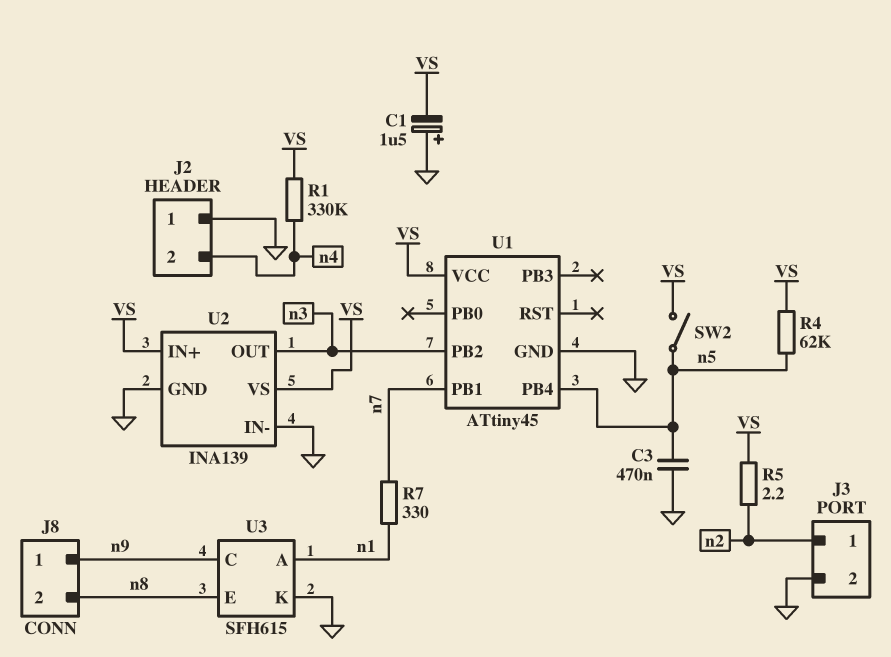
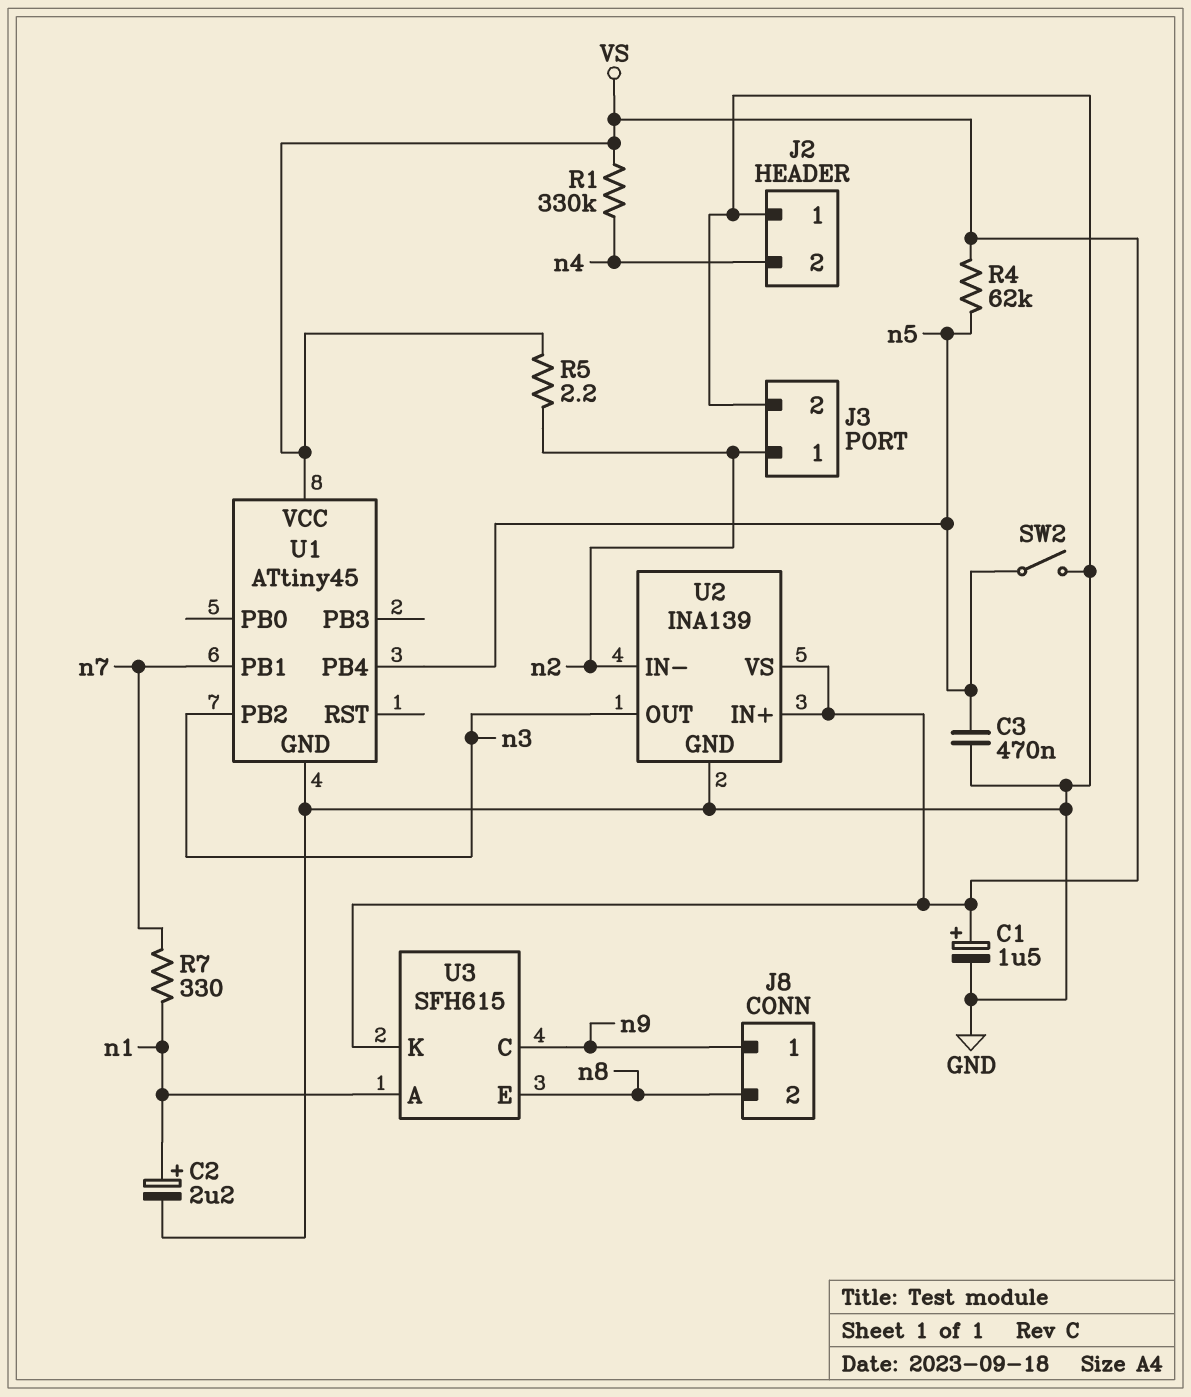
C1: 1.5uF (plus GND, minus VS) -> 1.5uF (plus VS, minus GND)
C2: none -> 2.2uF (plus n1, minus GND)
SW2: switch (VS, n5) -> switch (GND, n5)
U2 pin IN-: GND -> n2
U3 pin K: GND -> VS

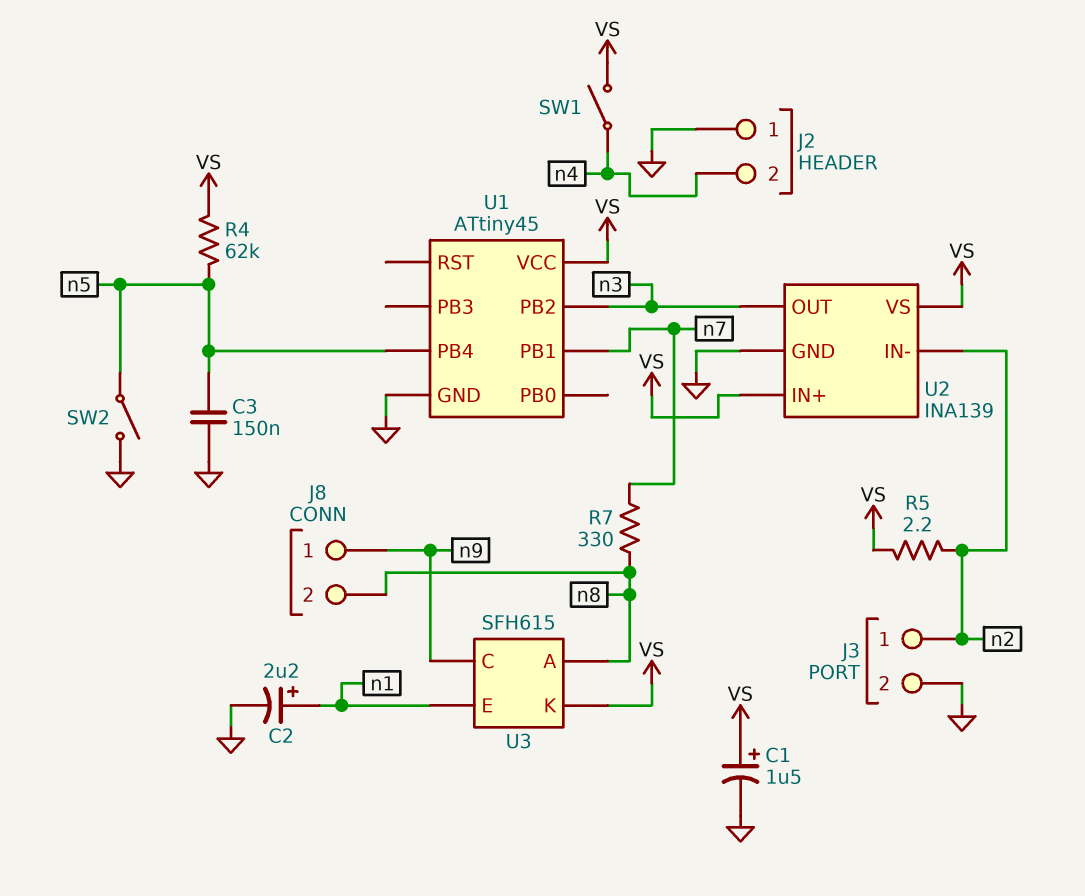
C3: 470nF (GND, n5) -> 150nF (GND, n5)
R1: 330k (VS, n4) -> none
R7: 330 (n1, n7) -> 330 (n7, n8)
SW1: none -> switch (VS, n4)
U3 pin A: n1 -> n8
U3 pin E: n8 -> n1

